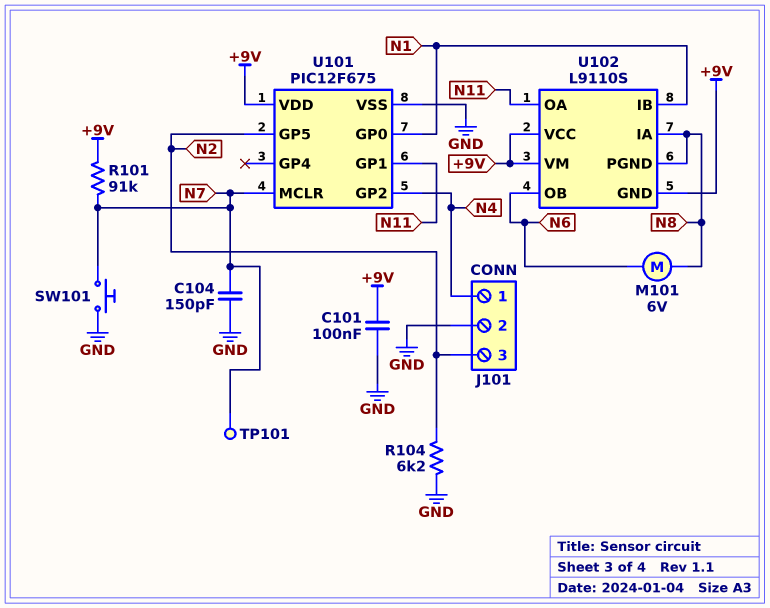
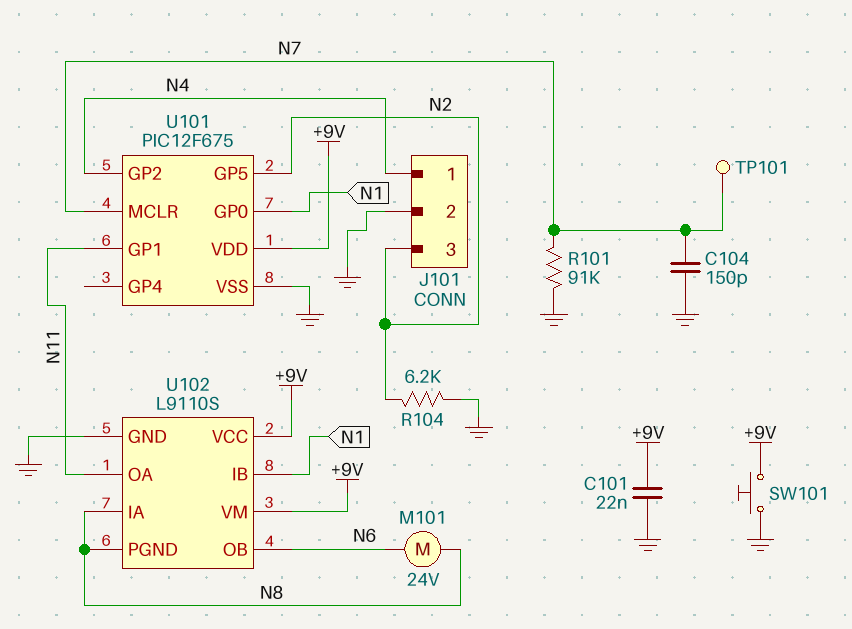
C101: 100nF (+9V, GND) -> 22nF (+9V, GND)
M101: motor 6V (N6, N8) -> motor 24V (N6, N8)
R101: 91k (+9V, N7) -> 91k (GND, N7)
SW101: button (GND, N7) -> button (+9V, GND)
U102 pin GND: +9V -> GND

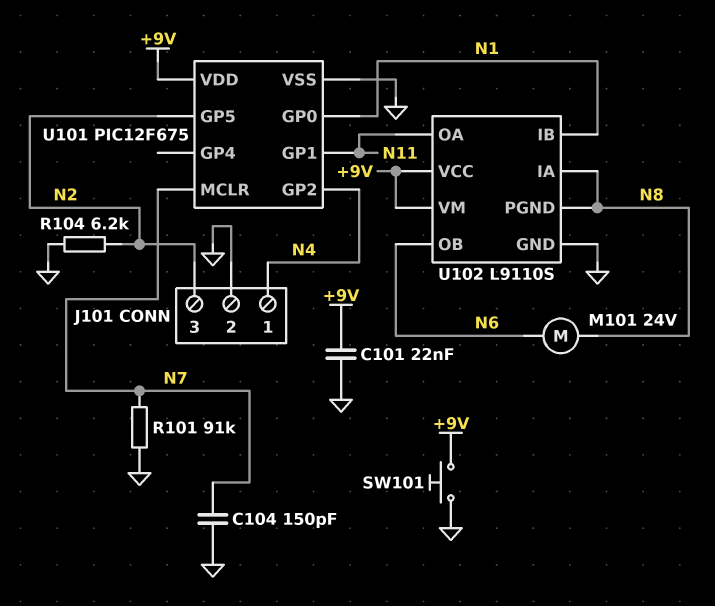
TP101: test point (N7) -> none

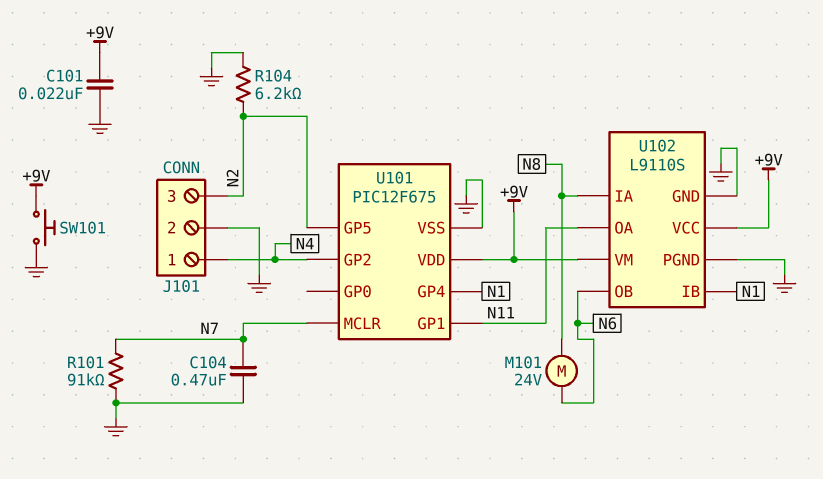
C104: 150pF (GND, N7) -> 470nF (GND, N7)
U101 pin GP0: N1 -> none
U101 pin GP4: none -> N1
U102 pin PGND: N8 -> GND

